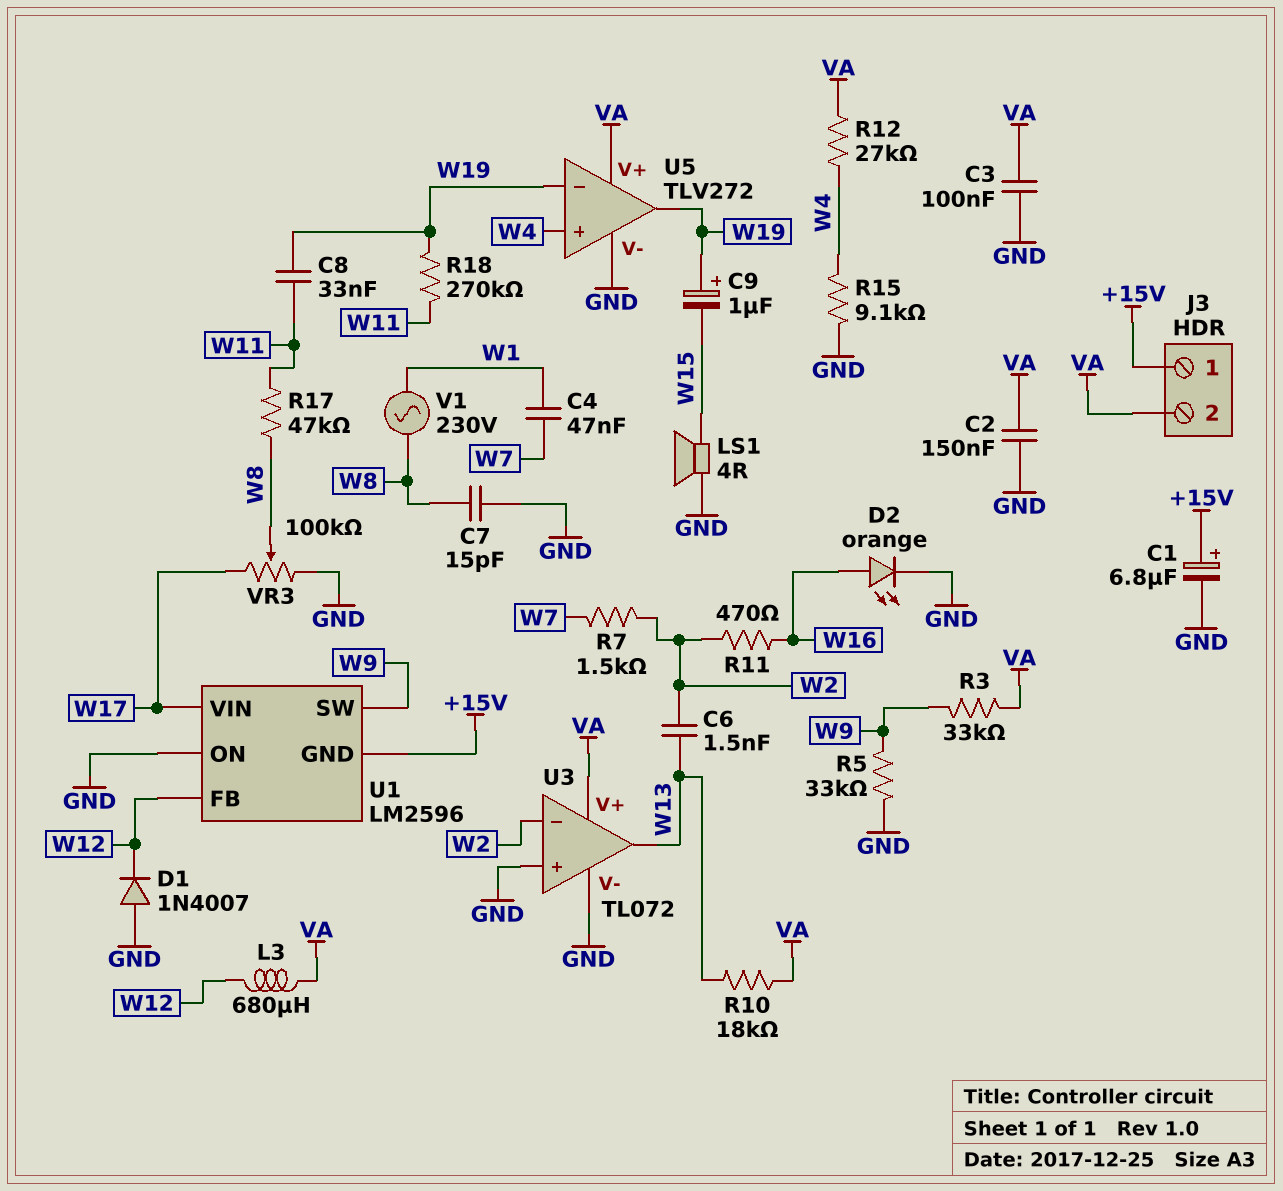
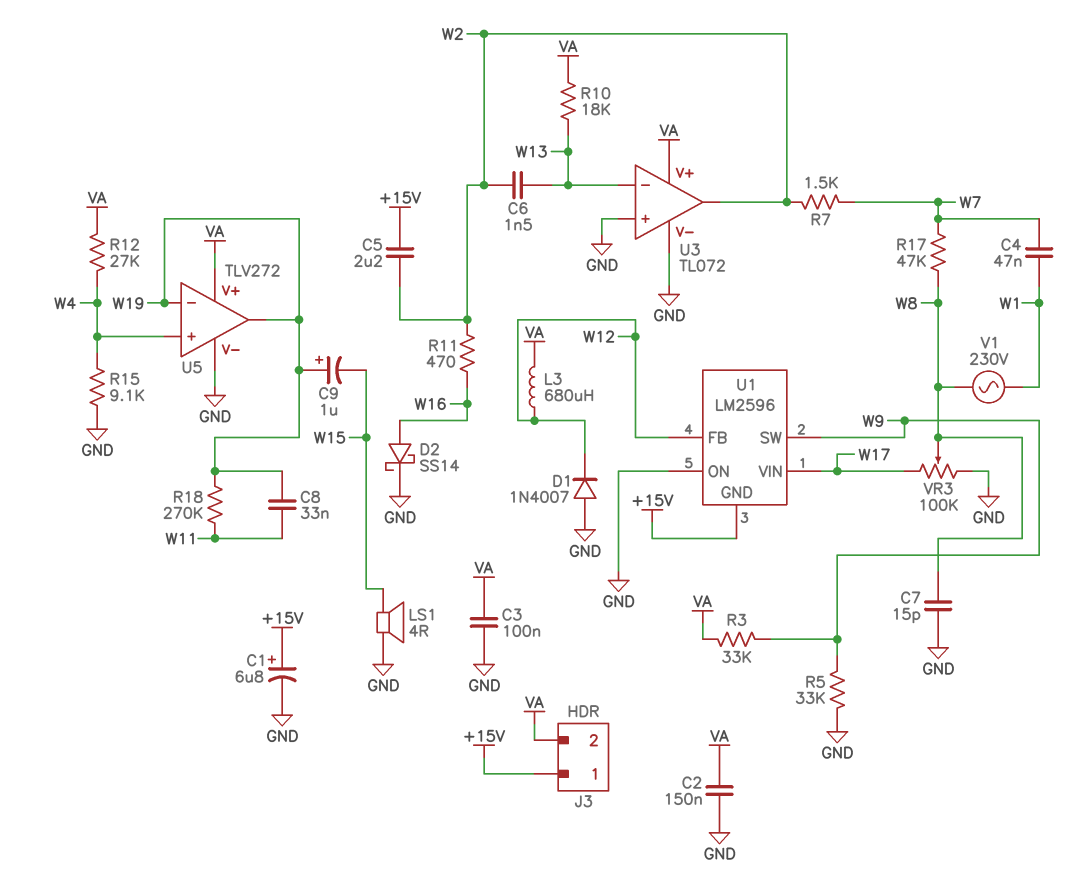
C5: none -> 2.2uF (+15V, W2)
D2: LED orange (A W16, K GND) -> schottky SS14 (A W16, K GND)
R17: 47k (W8, W11) -> 47k (W7, W8)
U3 pin in-: W2 -> W13
U3 pin out: W13 -> W2

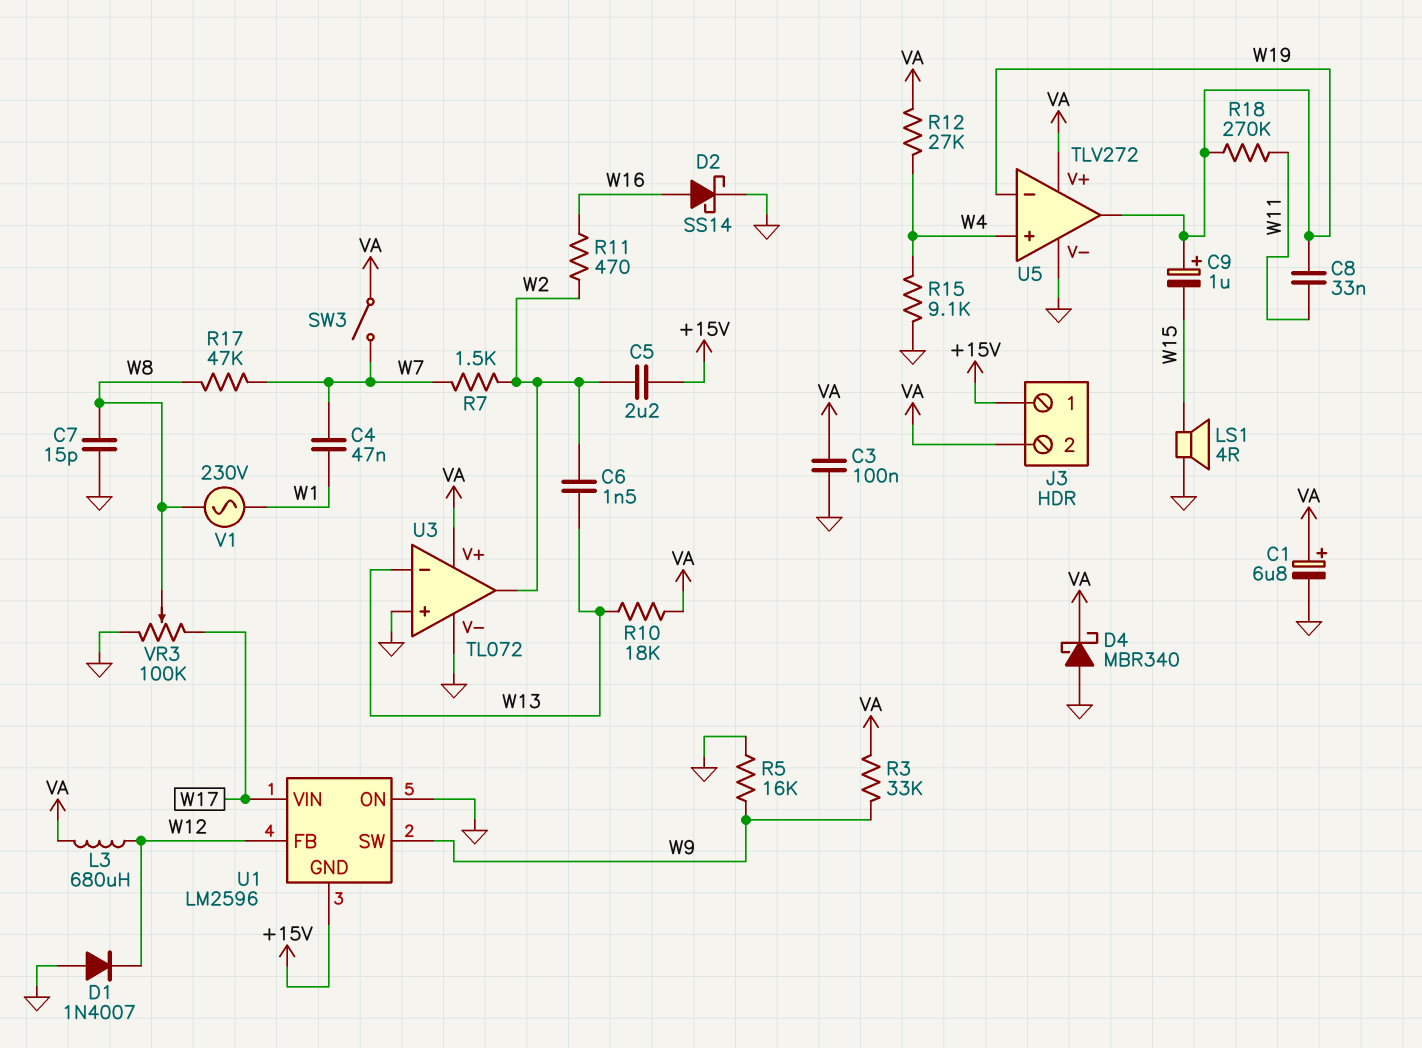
C1: 6.8uF (plus +15V, minus GND) -> 6.8uF (plus VA, minus GND)
C2: 150nF (GND, VA) -> none
D4: none -> schottky MBR340 (A GND, K VA)
R5: 33k (GND, W9) -> 16k (GND, W9)
SW3: none -> switch (VA, W7)

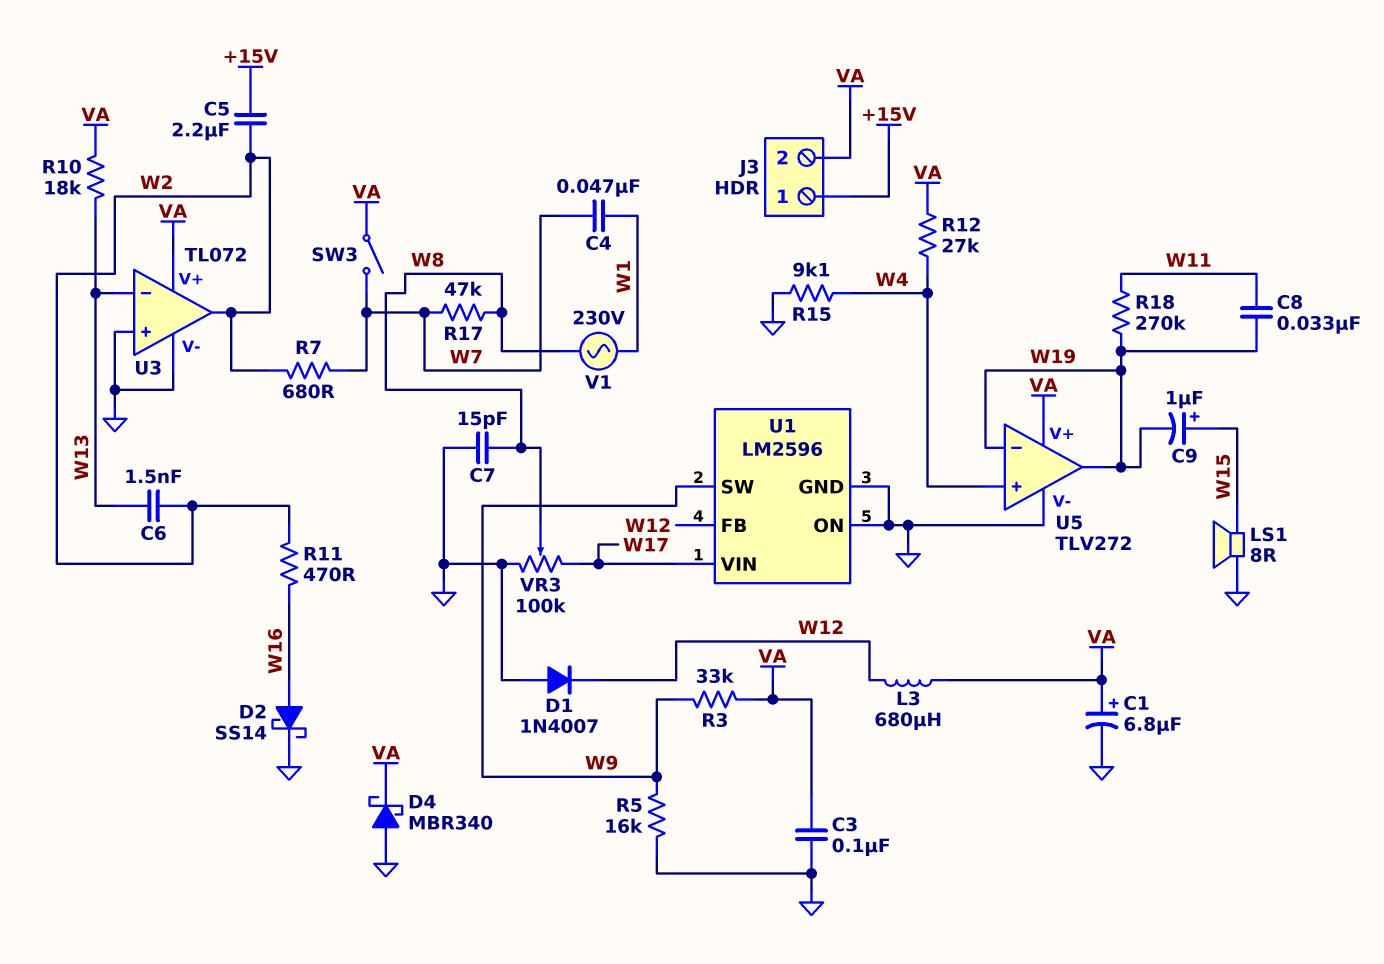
C9: 1uF (plus W19, minus W15) -> 1uF (plus W15, minus W19)
LS1: speaker 4R (GND, W15) -> speaker 8R (GND, W15)
R7: 1.5k (W2, W7) -> 680 (W2, W7)
U1 pin GND: +15V -> GND

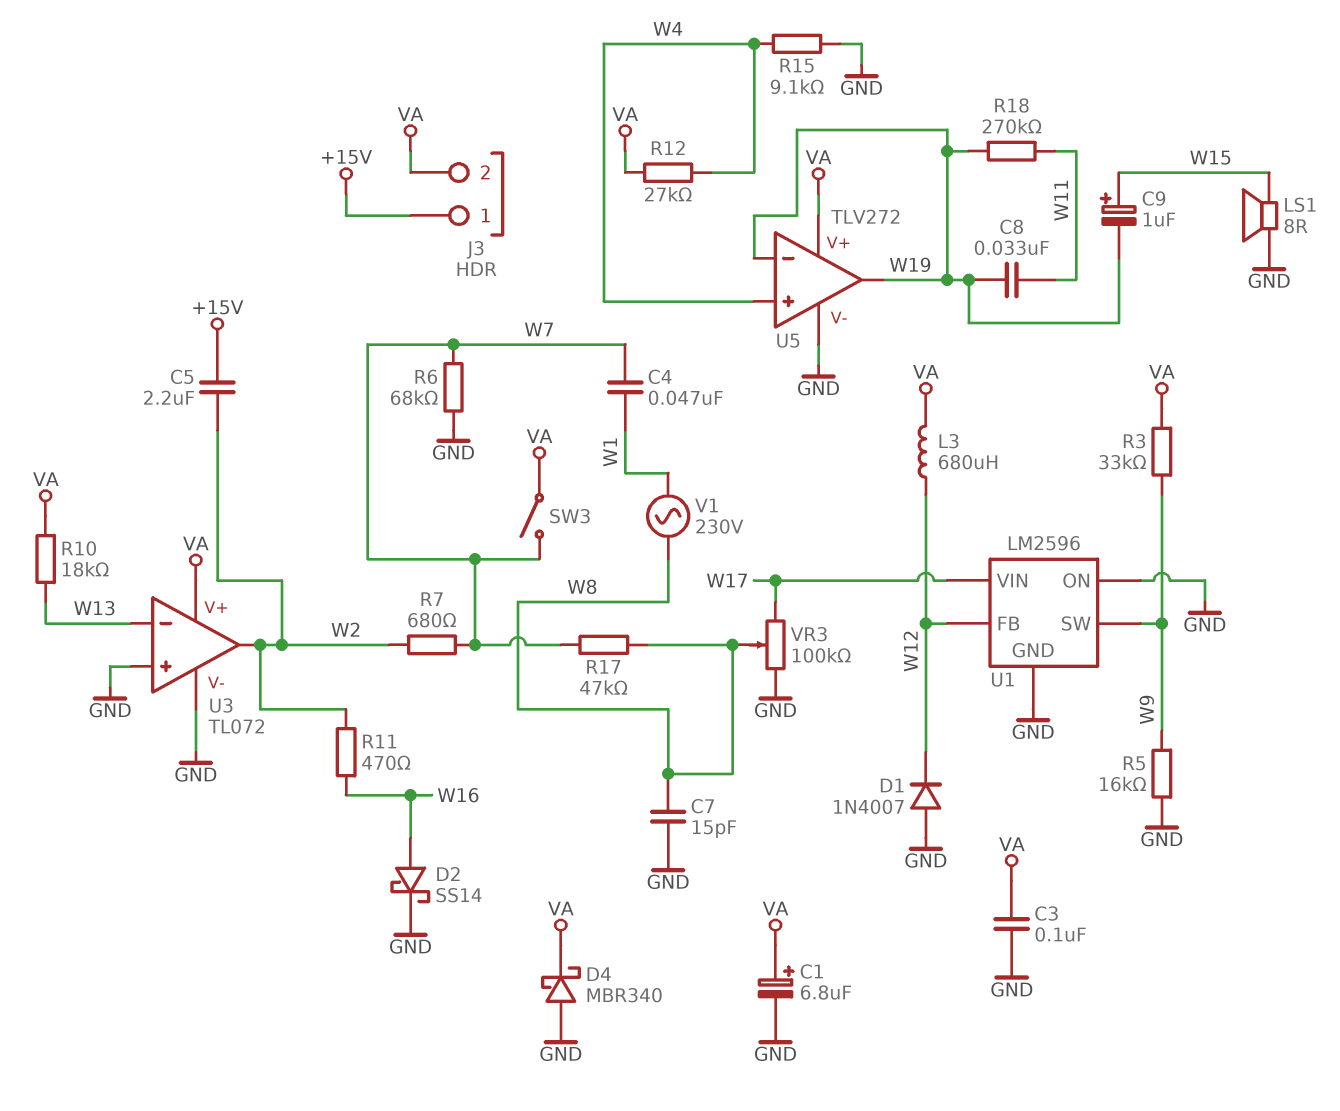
C6: 1.5nF (W2, W13) -> none
R6: none -> 68k (GND, W7)

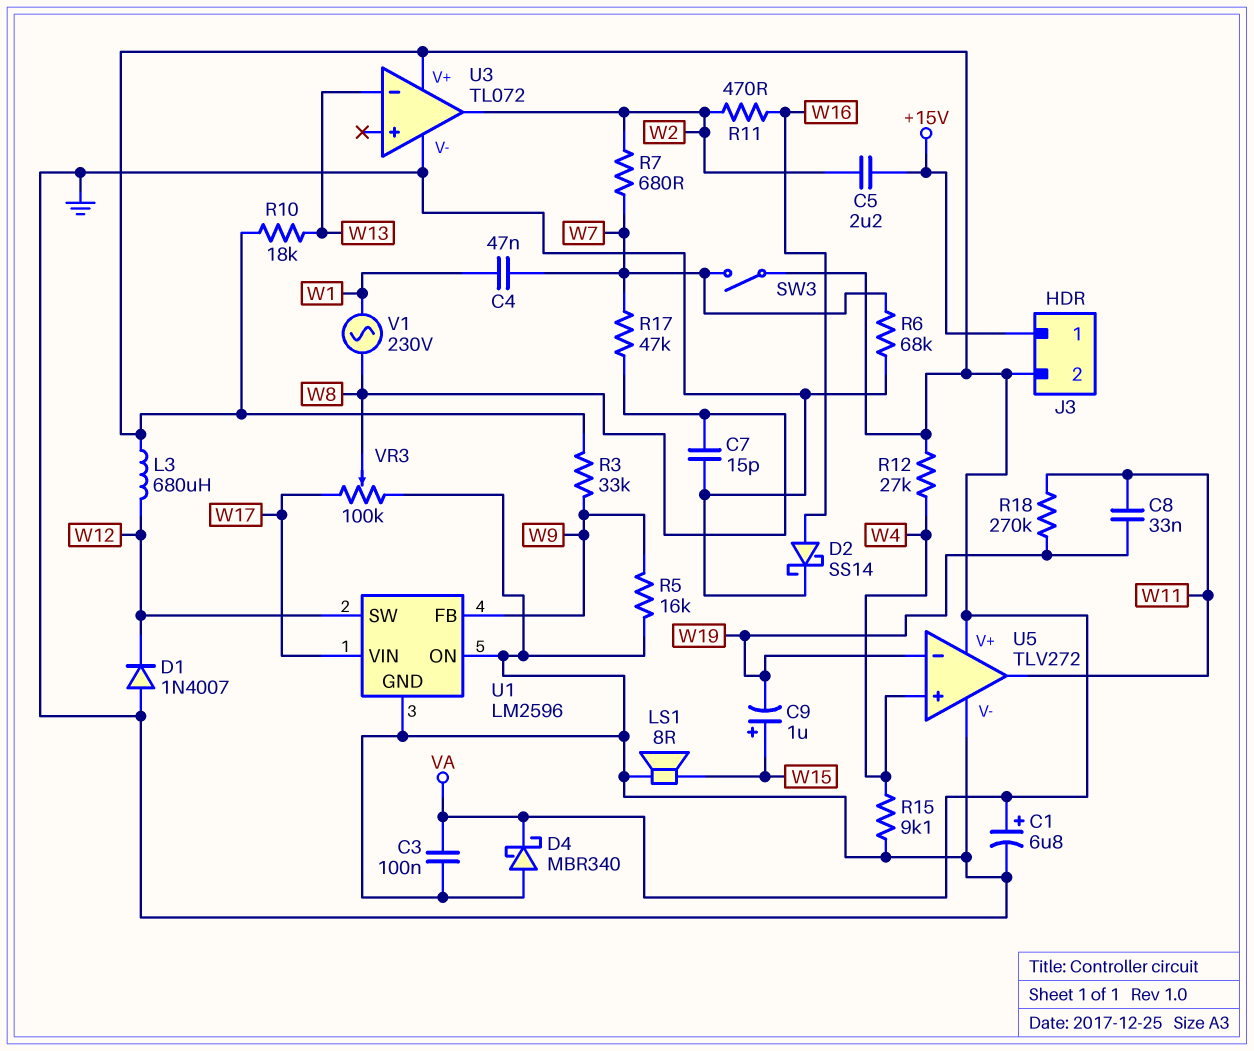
U1 pin FB: W12 -> W9
U1 pin SW: W9 -> W12
U3 pin in+: GND -> none
U5 pin out: W19 -> W11

